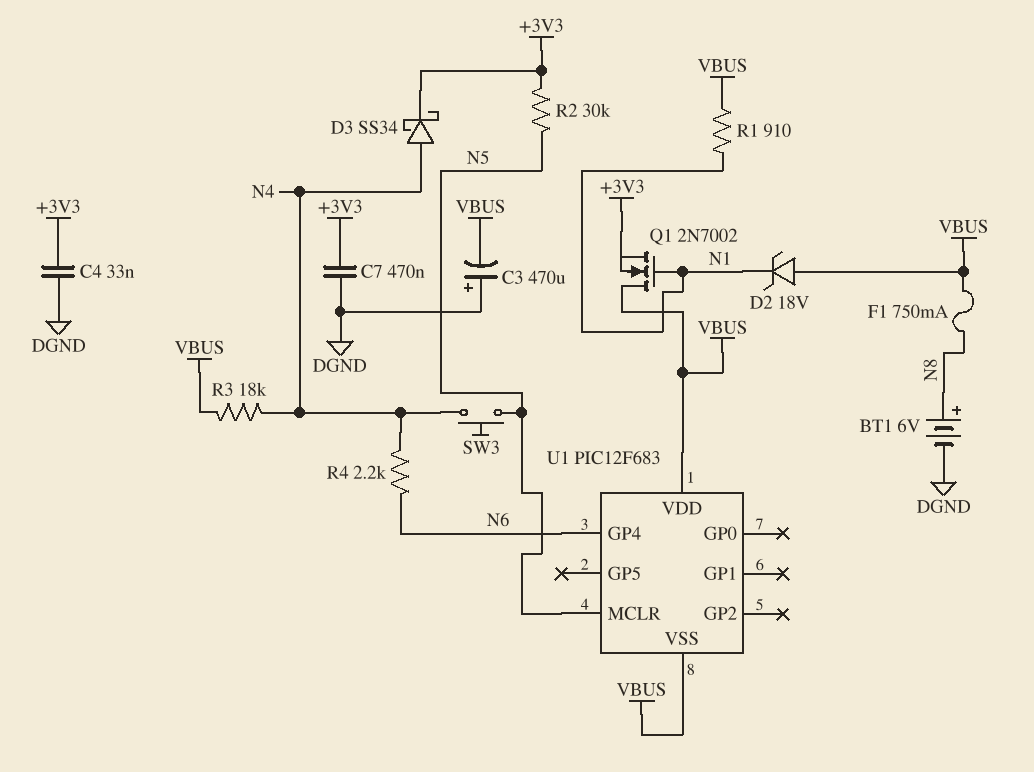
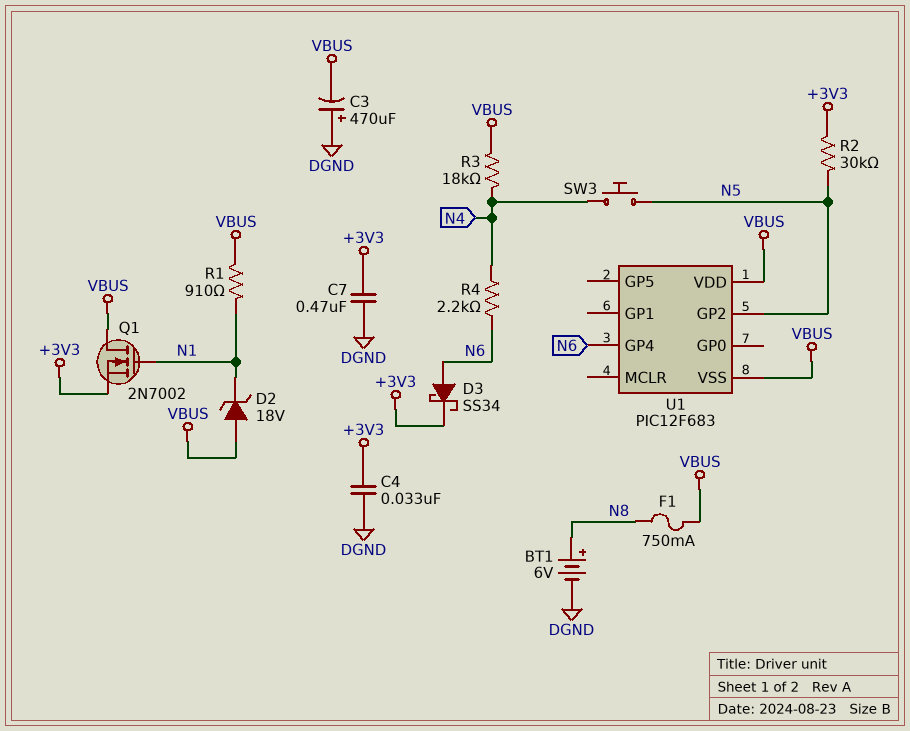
D3: schottky SS34 (A N4, K +3V3) -> schottky SS34 (A N6, K +3V3)
U1 pin GP2: none -> N5
U1 pin MCLR: N5 -> none

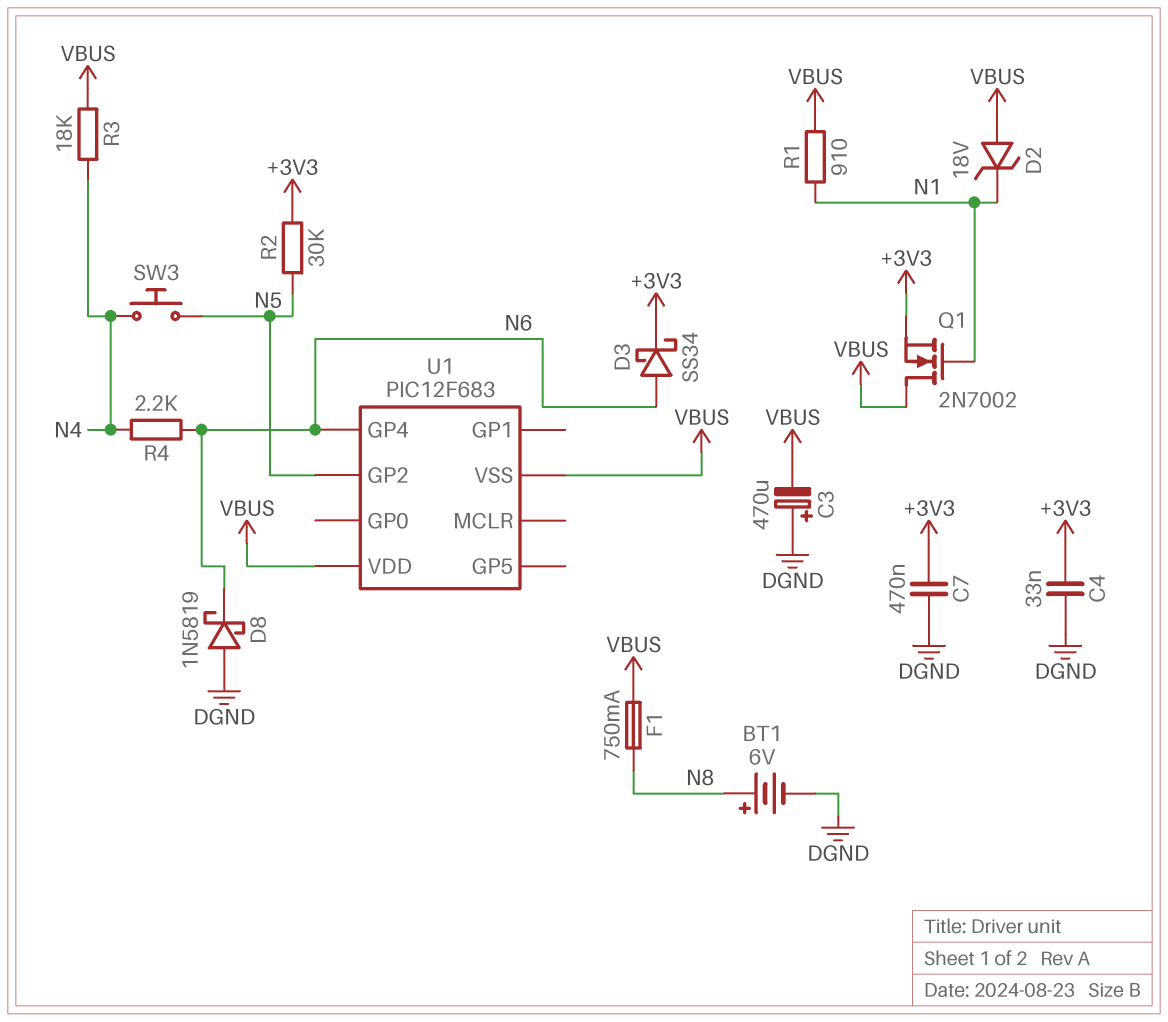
D8: none -> schottky 1N5819 (A DGND, K N6)

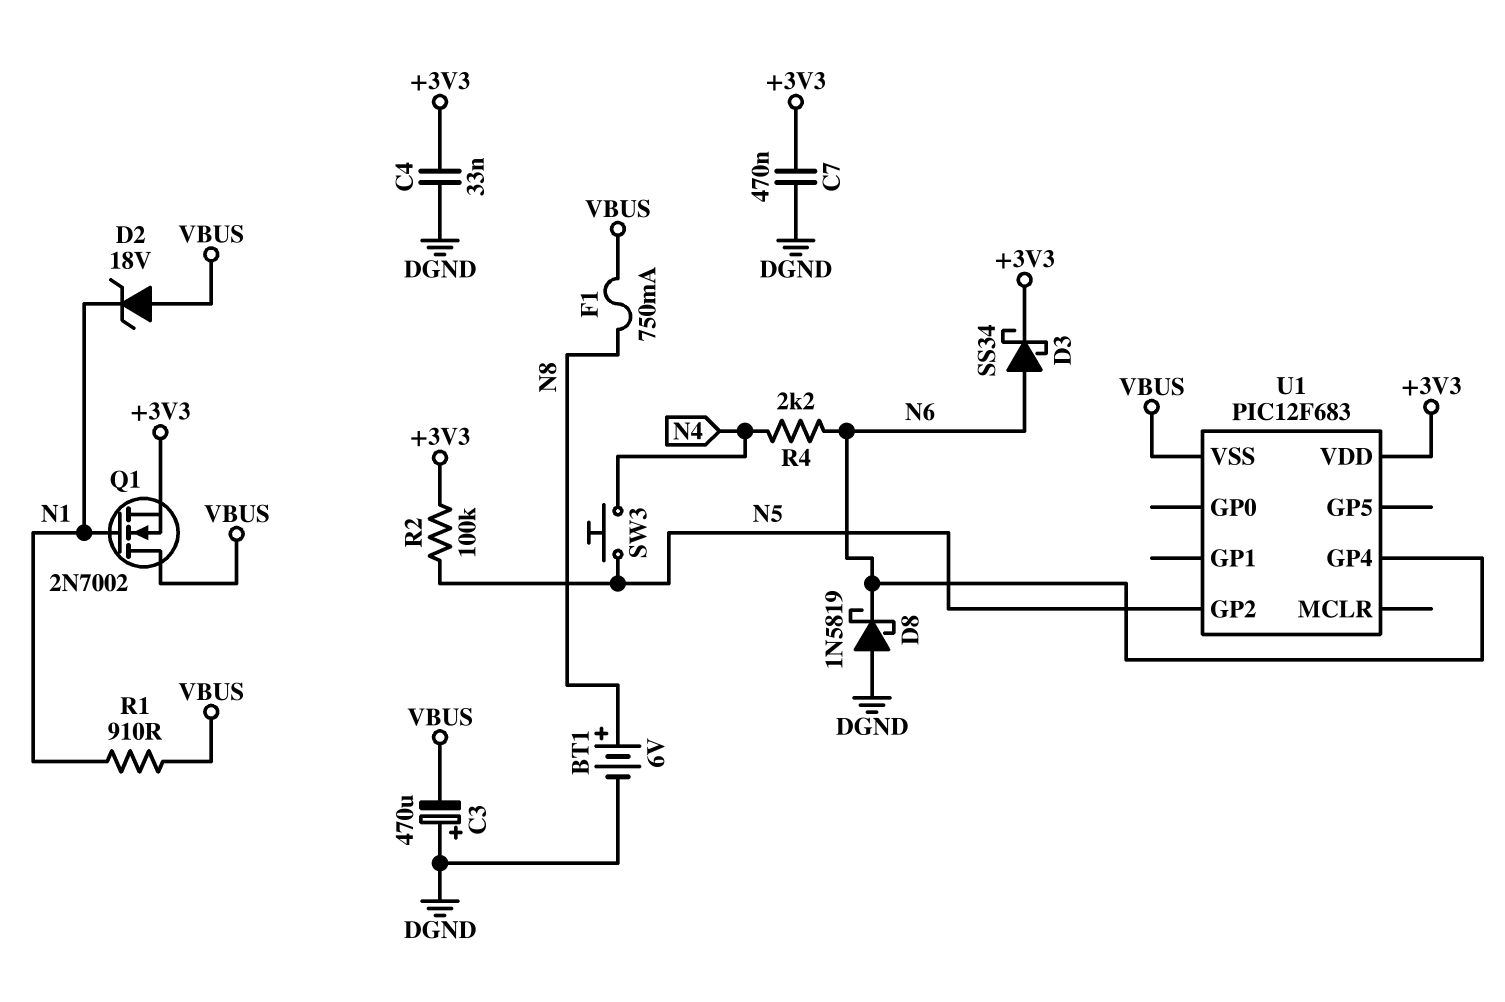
R2: 30k (+3V3, N5) -> 100k (+3V3, N5)
R3: 18k (N4, VBUS) -> none
U1 pin VDD: VBUS -> +3V3

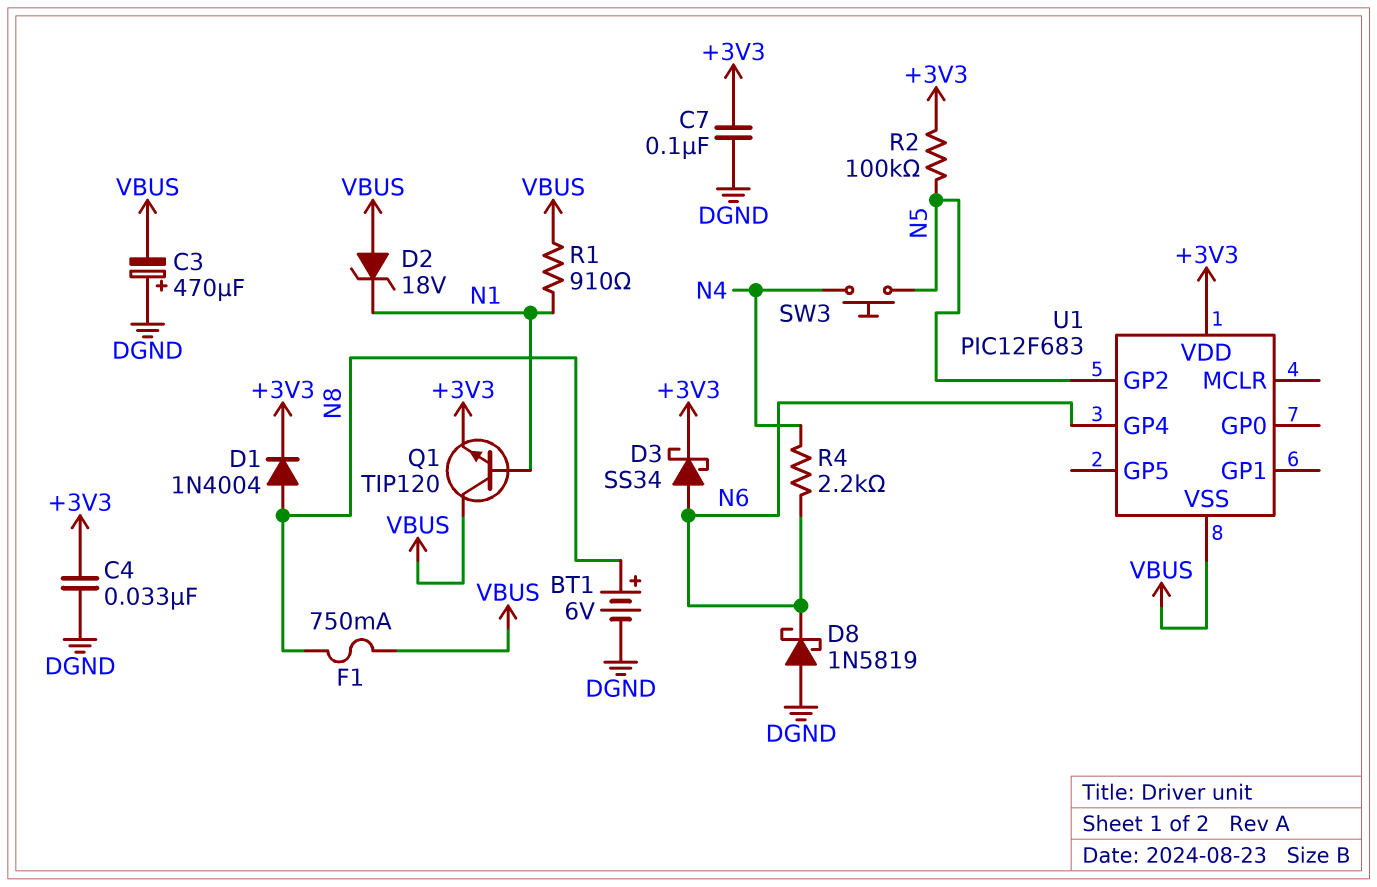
C7: 470nF (+3V3, DGND) -> 100nF (+3V3, DGND)
D1: none -> diode 1N4004 (A N8, K +3V3)
Q1: NMOS 2N7002 (G N1, D VBUS, S +3V3) -> NPN TIP120 (B N1, C VBUS, E +3V3)

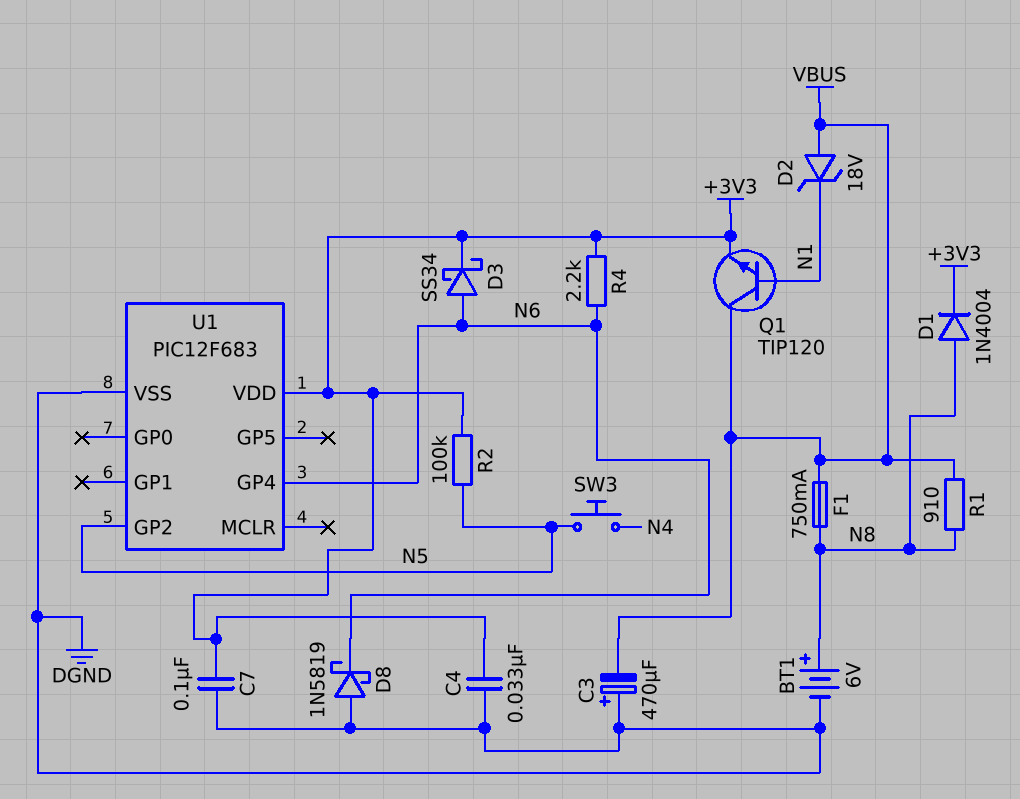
R1: 910 (N1, VBUS) -> 910 (N8, VBUS)
R4: 2.2k (N4, N6) -> 2.2k (+3V3, N6)
U1 pin VSS: VBUS -> DGND

